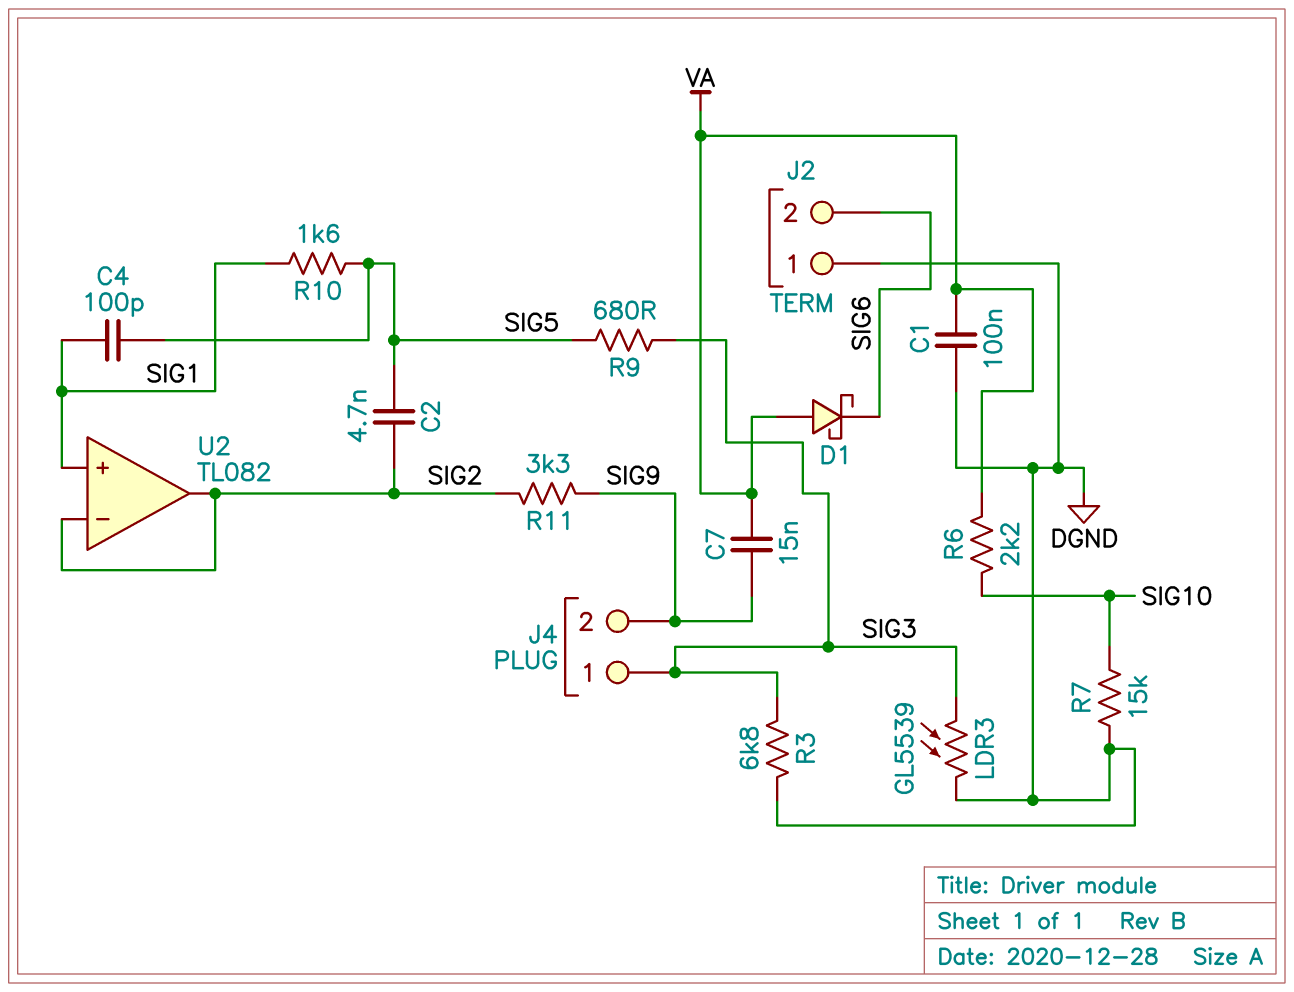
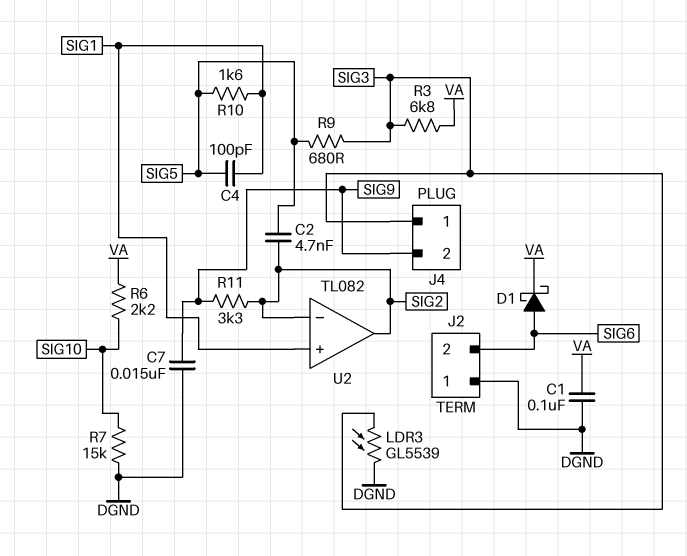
C7: 15nF (SIG9, VA) -> 15nF (DGND, SIG9)
D1: schottky (A VA, K SIG6) -> schottky (A SIG6, K VA)
R3: 6.8k (DGND, SIG3) -> 6.8k (SIG3, VA)

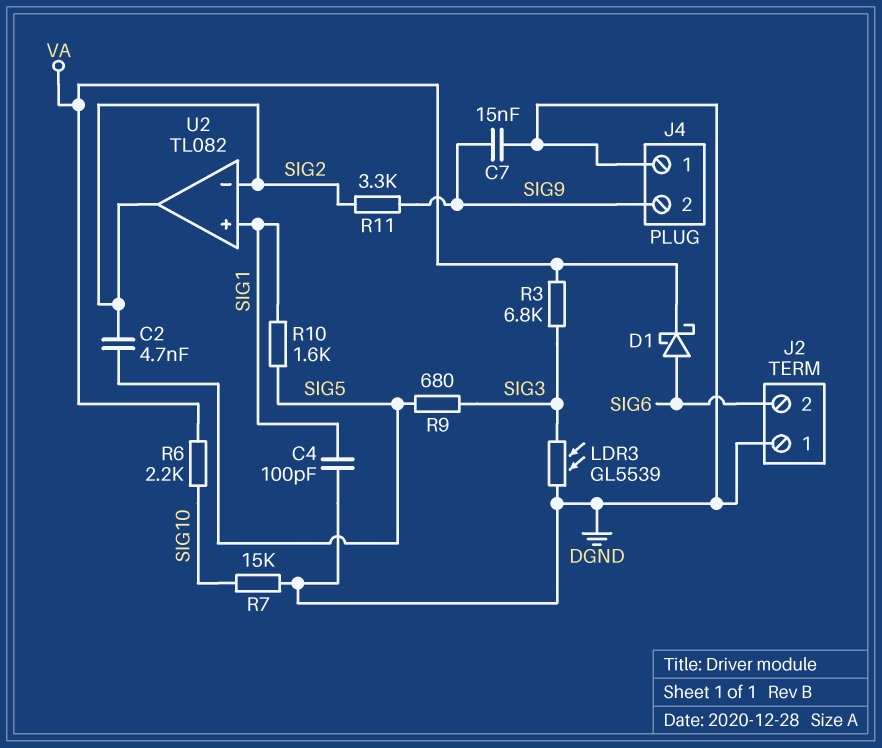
C1: 100nF (DGND, VA) -> none
C4: 100pF (SIG1, SIG5) -> 100pF (DGND, SIG1)
J4 pin 1: SIG3 -> DGND

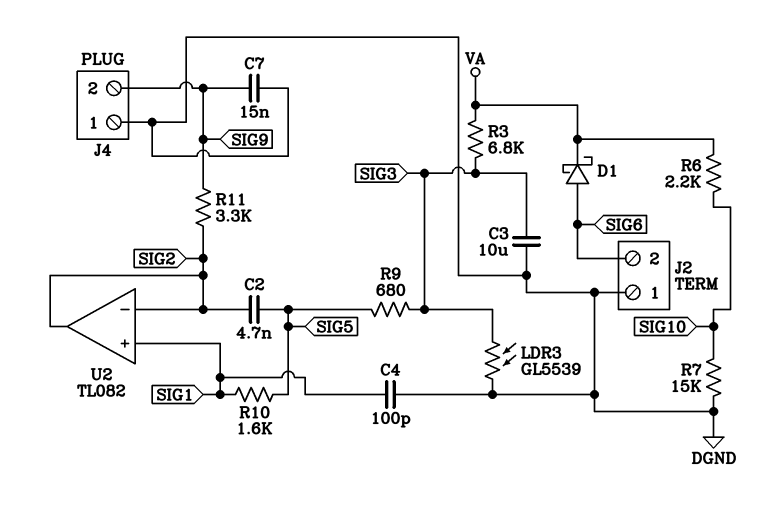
C3: none -> 10uF (DGND, SIG3)

